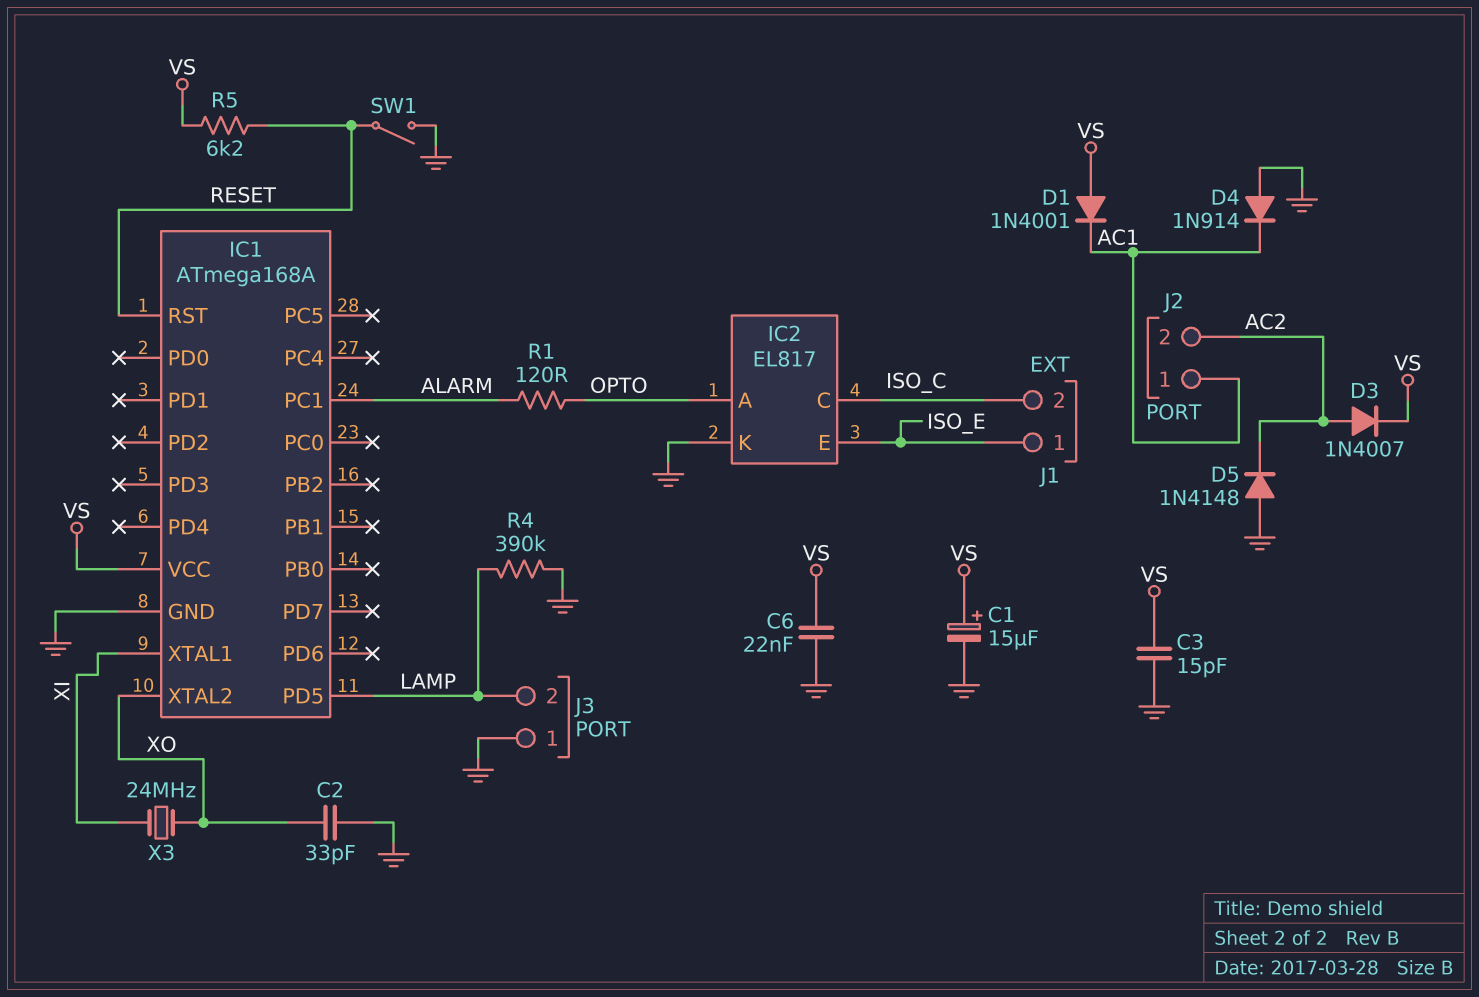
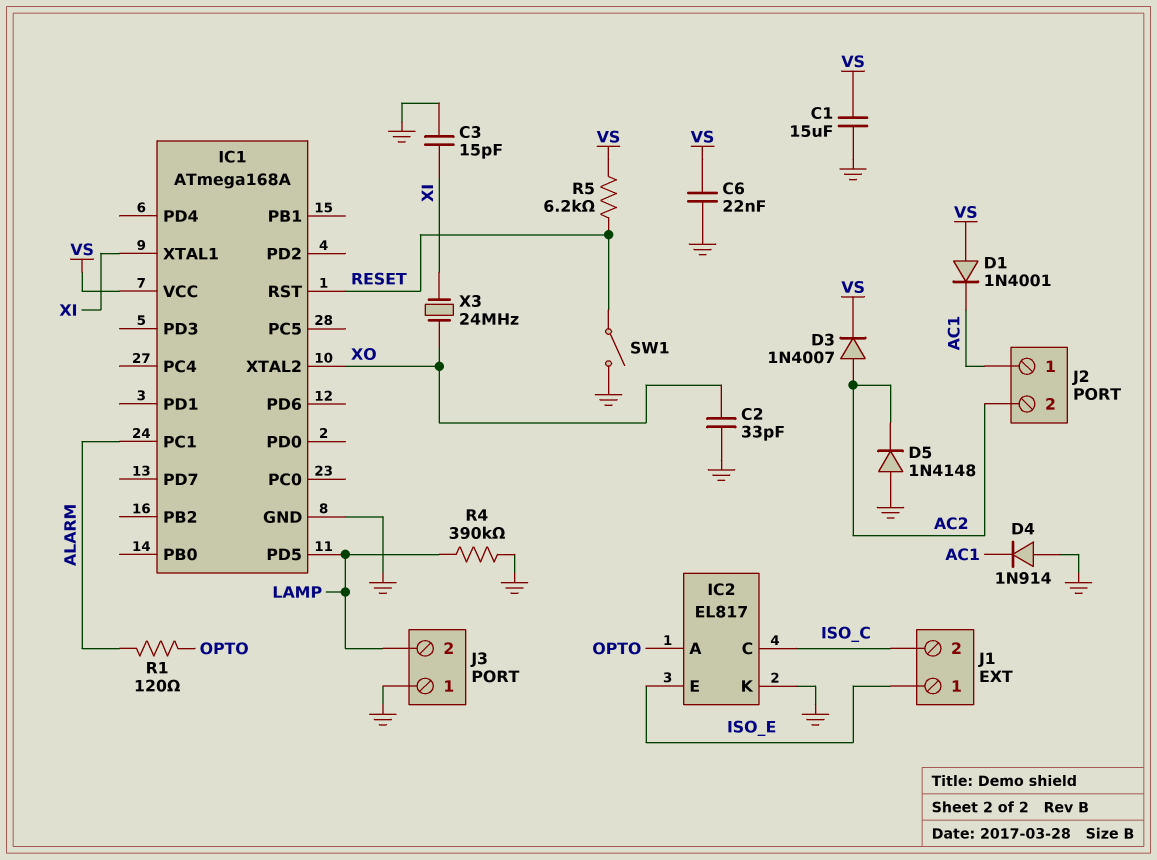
C1: 15uF (plus VS, minus GND) -> 15uF (GND, VS)
C3: 15pF (GND, VS) -> 15pF (GND, XI)

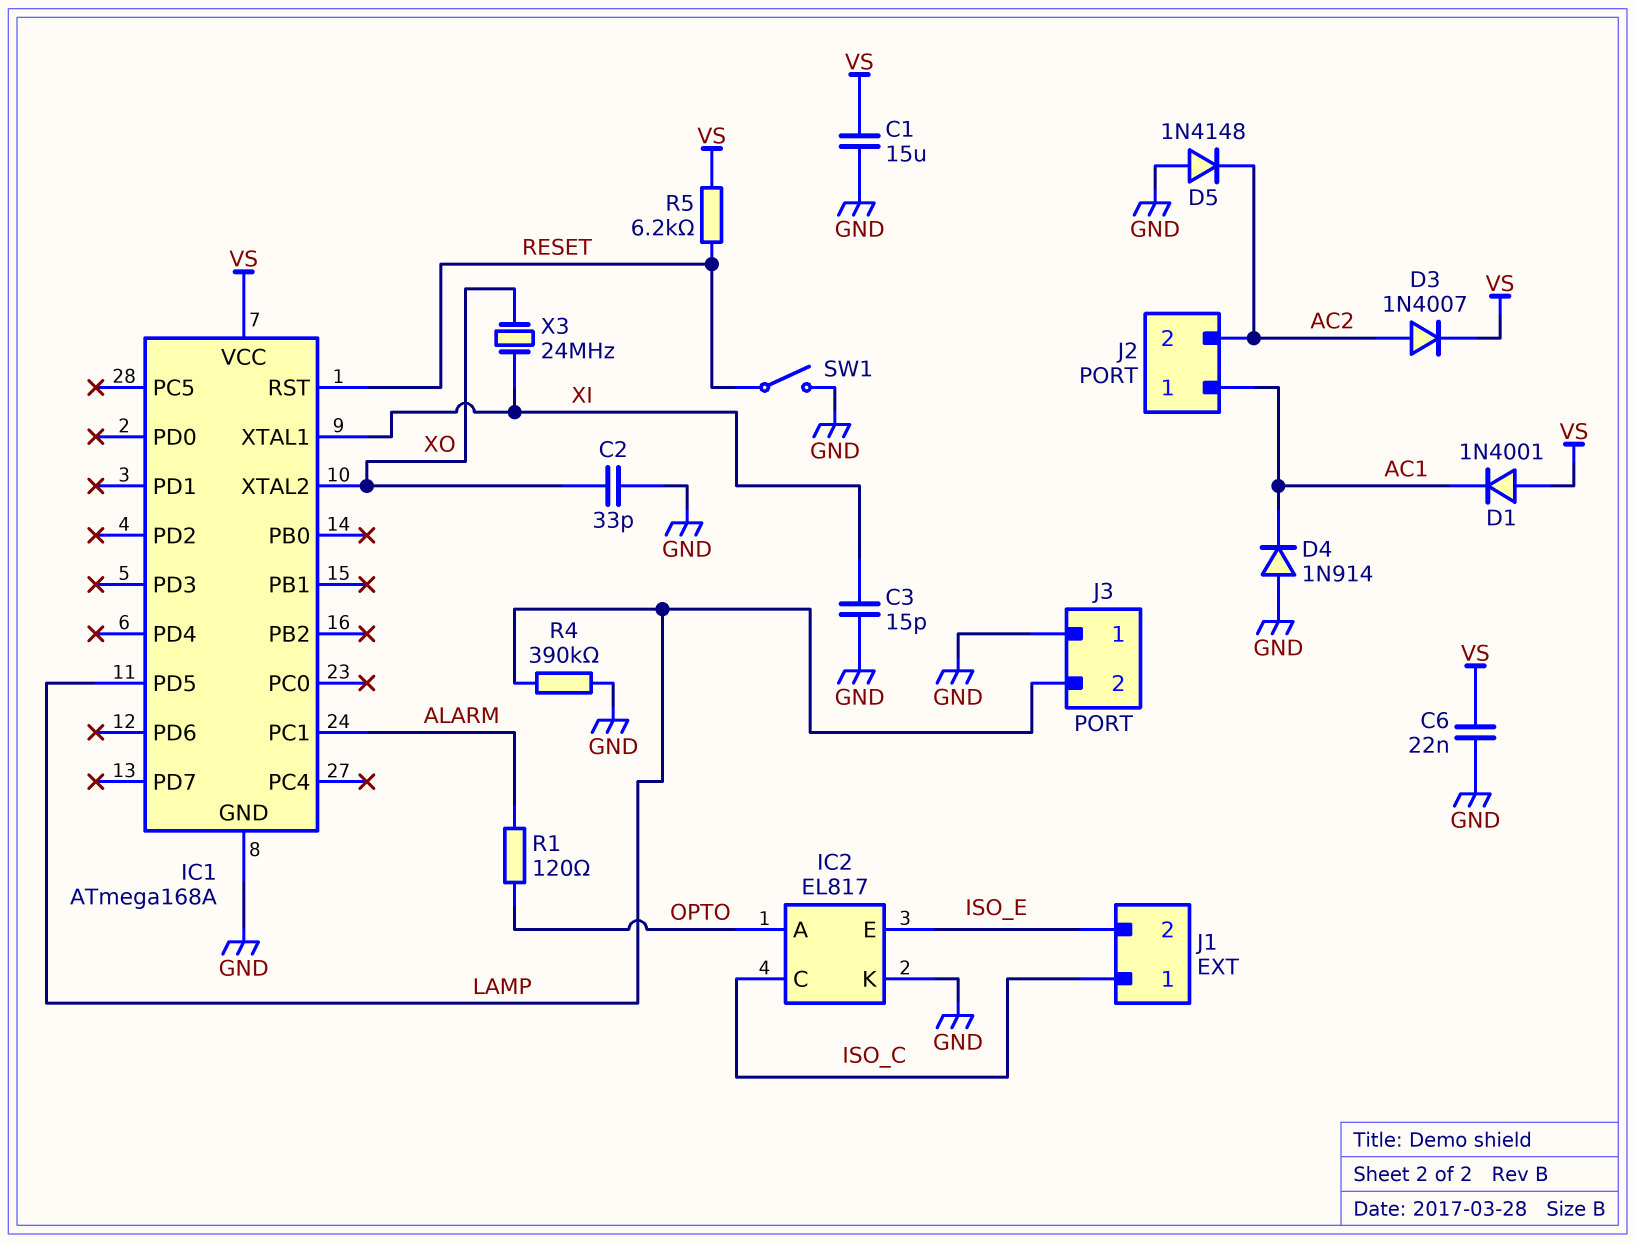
J1 pin 1: ISO_E -> ISO_C
J1 pin 2: ISO_C -> ISO_E

